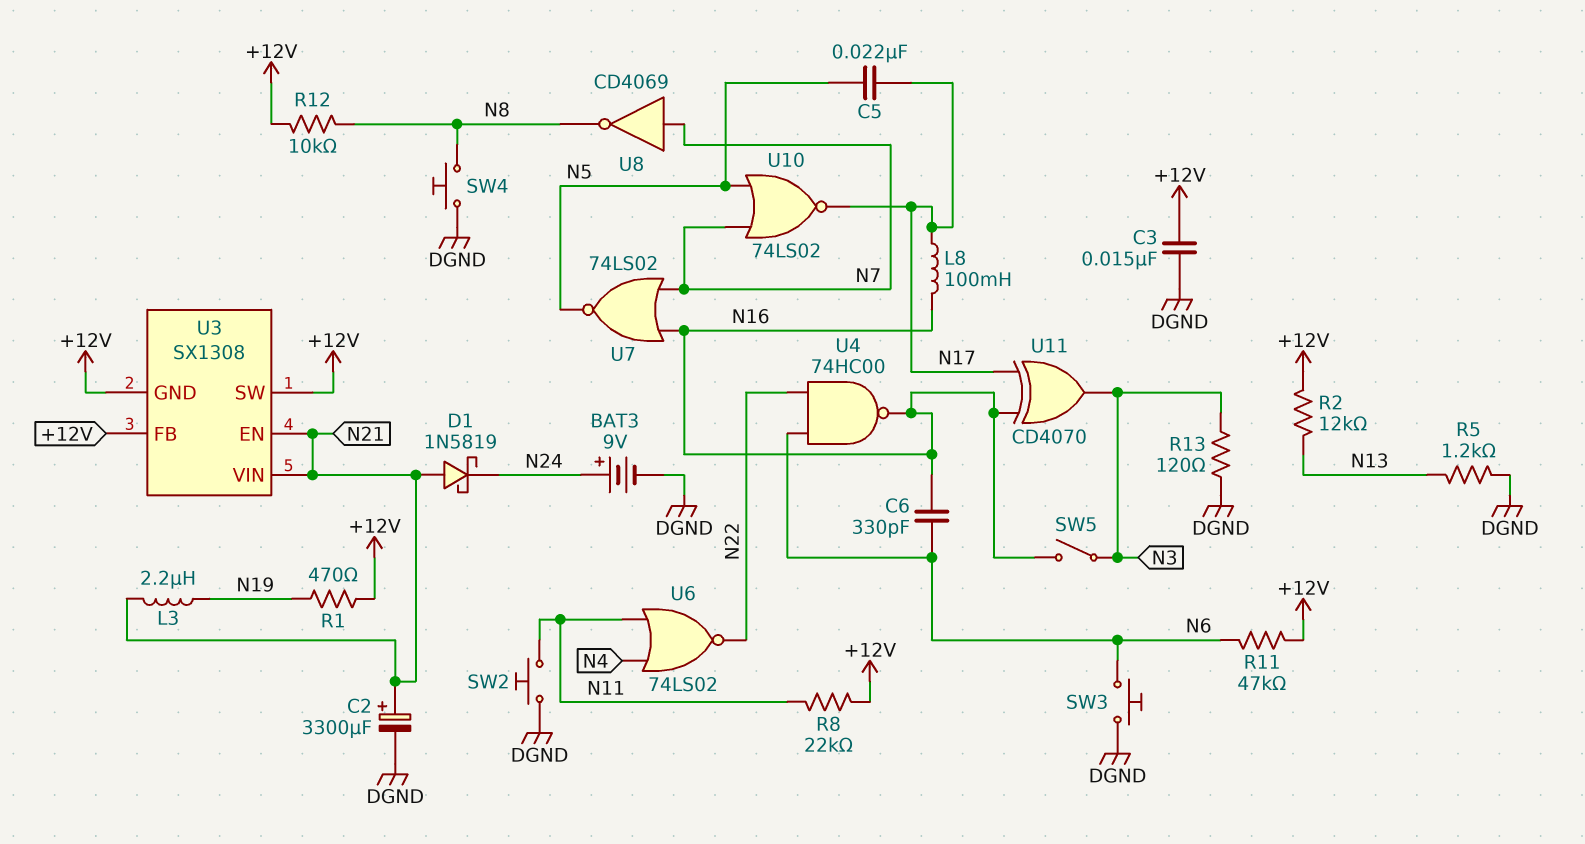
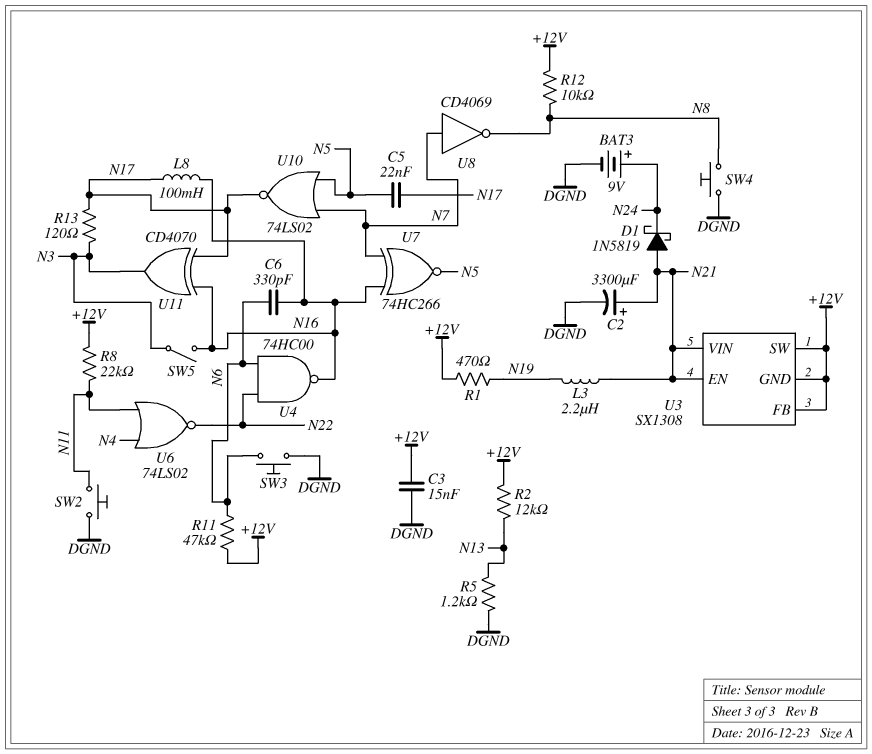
R13: 120 (DGND, N3) -> 120 (N3, N17)
U7: NOR 74LS02 (in N7, in N16, out N5) -> XNOR 74HC266 (in N7, in N16, out N5)

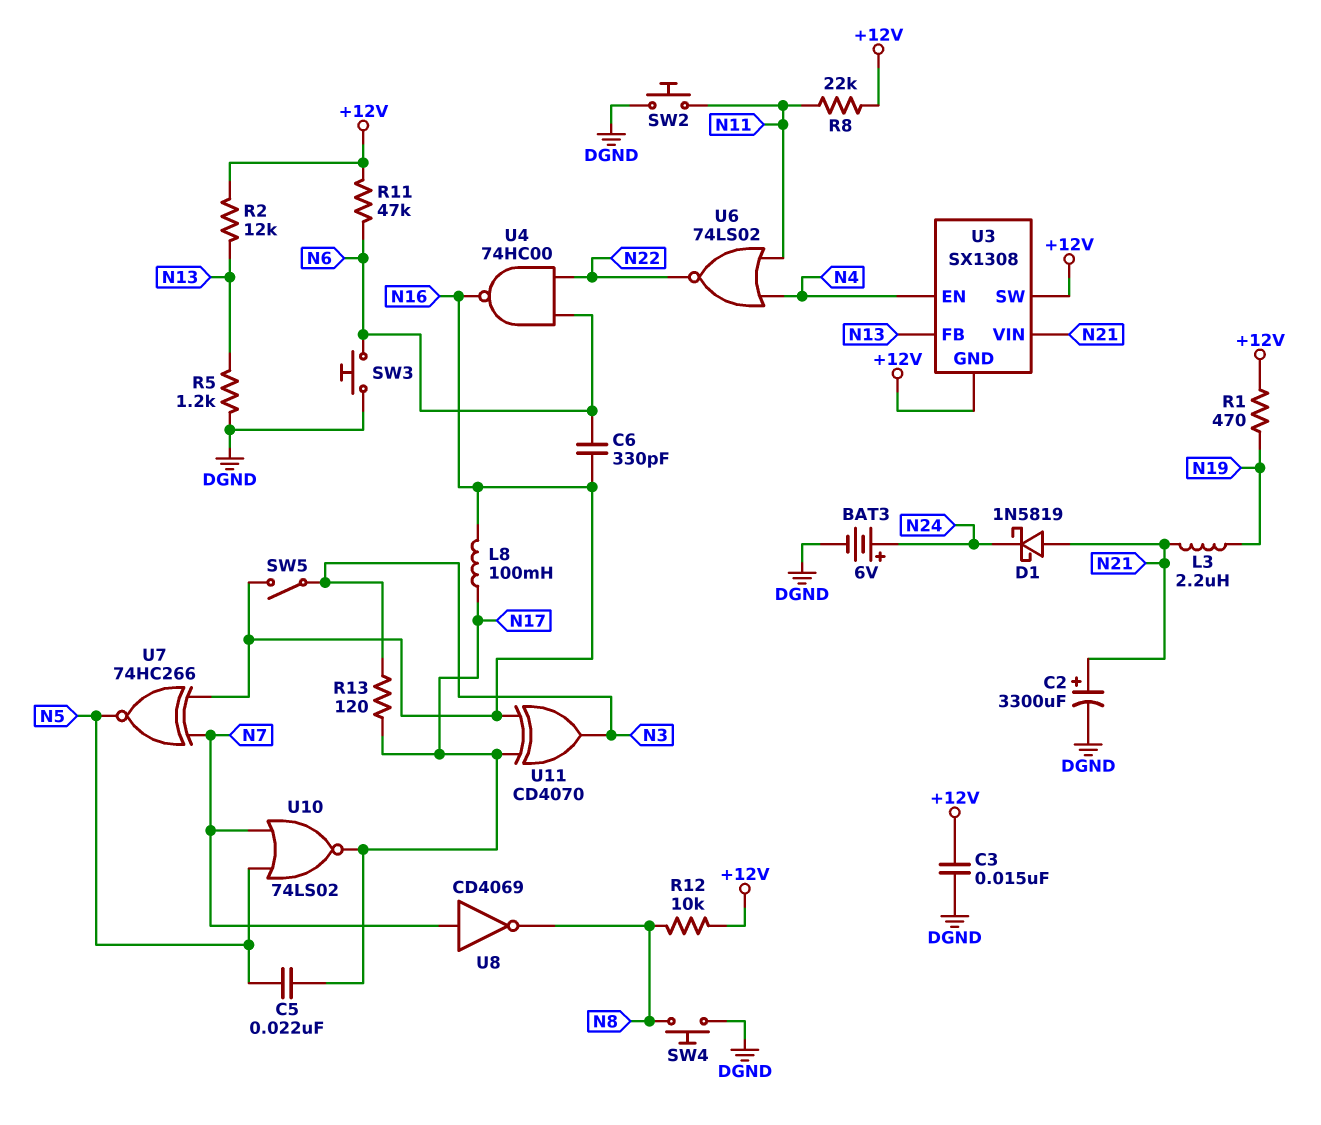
BAT3: 9V (plus N24, minus DGND) -> 6V (plus N24, minus DGND)
U3 pin EN: N21 -> N4
U3 pin FB: +12V -> N13

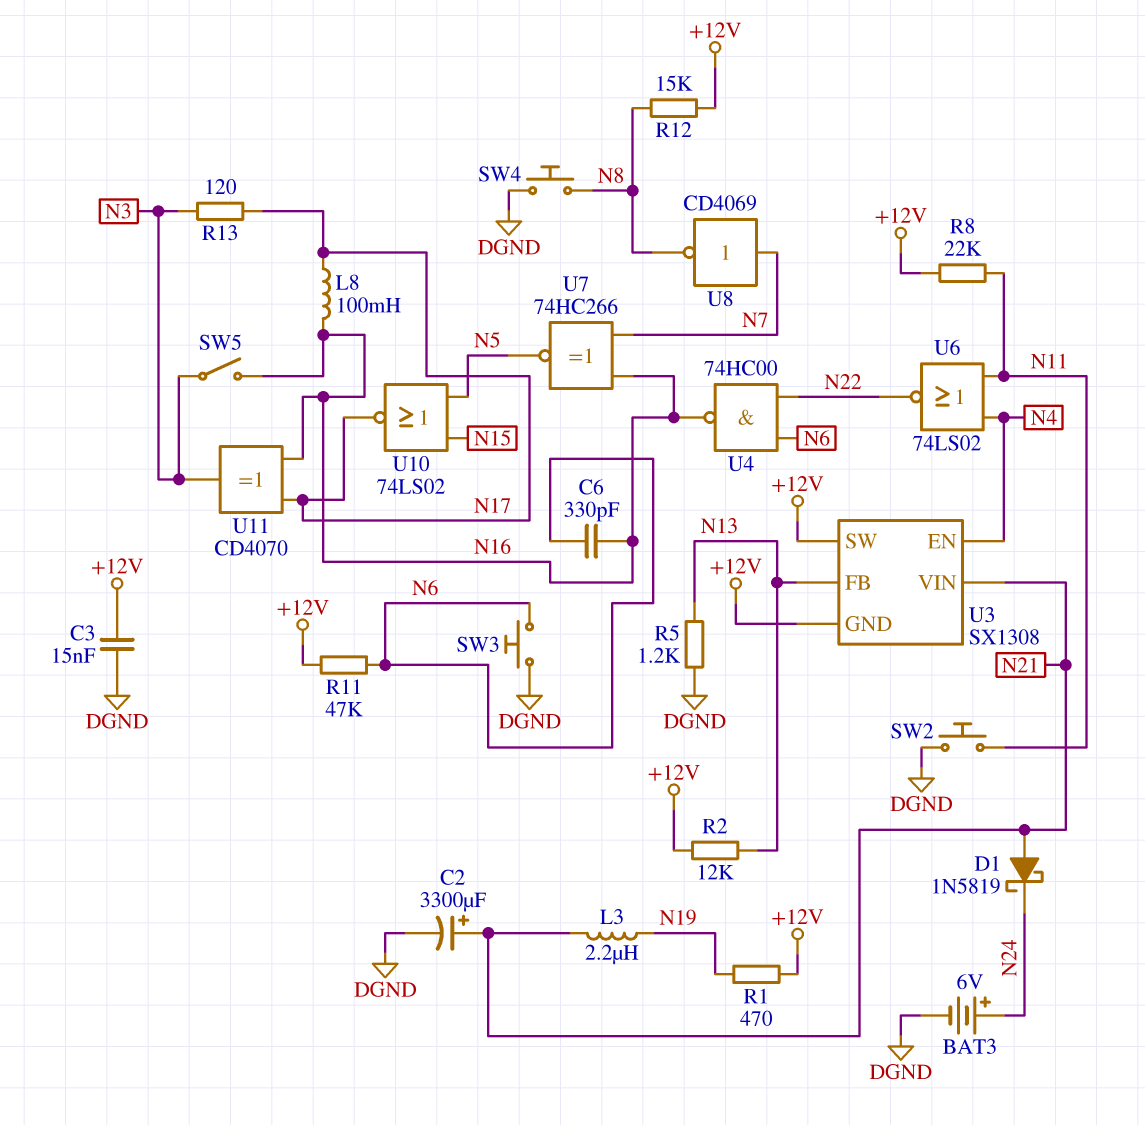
C5: 22nF (N5, N17) -> none
R12: 10k (+12V, N8) -> 15k (+12V, N8)
U10: NOR 74LS02 (in N5, in N7, out N17) -> NOR 74LS02 (in N5, in N15, out N17)

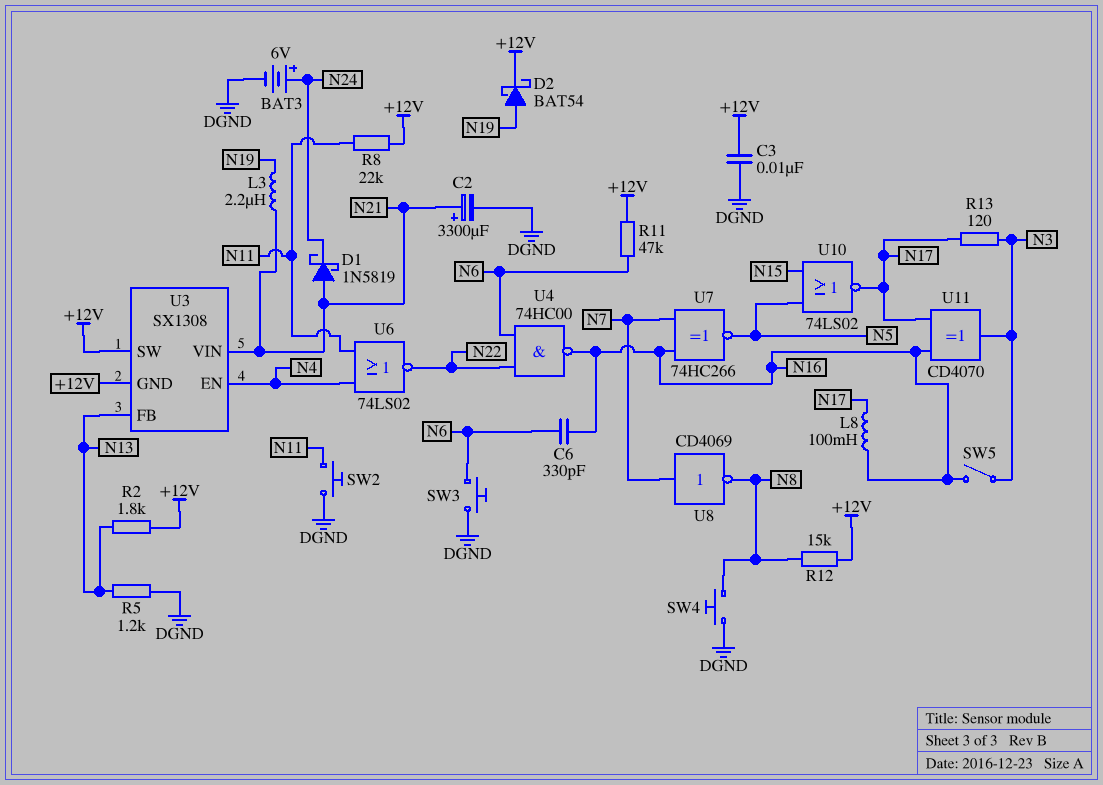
C3: 15nF (+12V, DGND) -> 10nF (+12V, DGND)
D2: none -> schottky BAT54 (A N19, K +12V)
R1: 470 (+12V, N19) -> none
R2: 12k (+12V, N13) -> 1.8k (+12V, N13)

